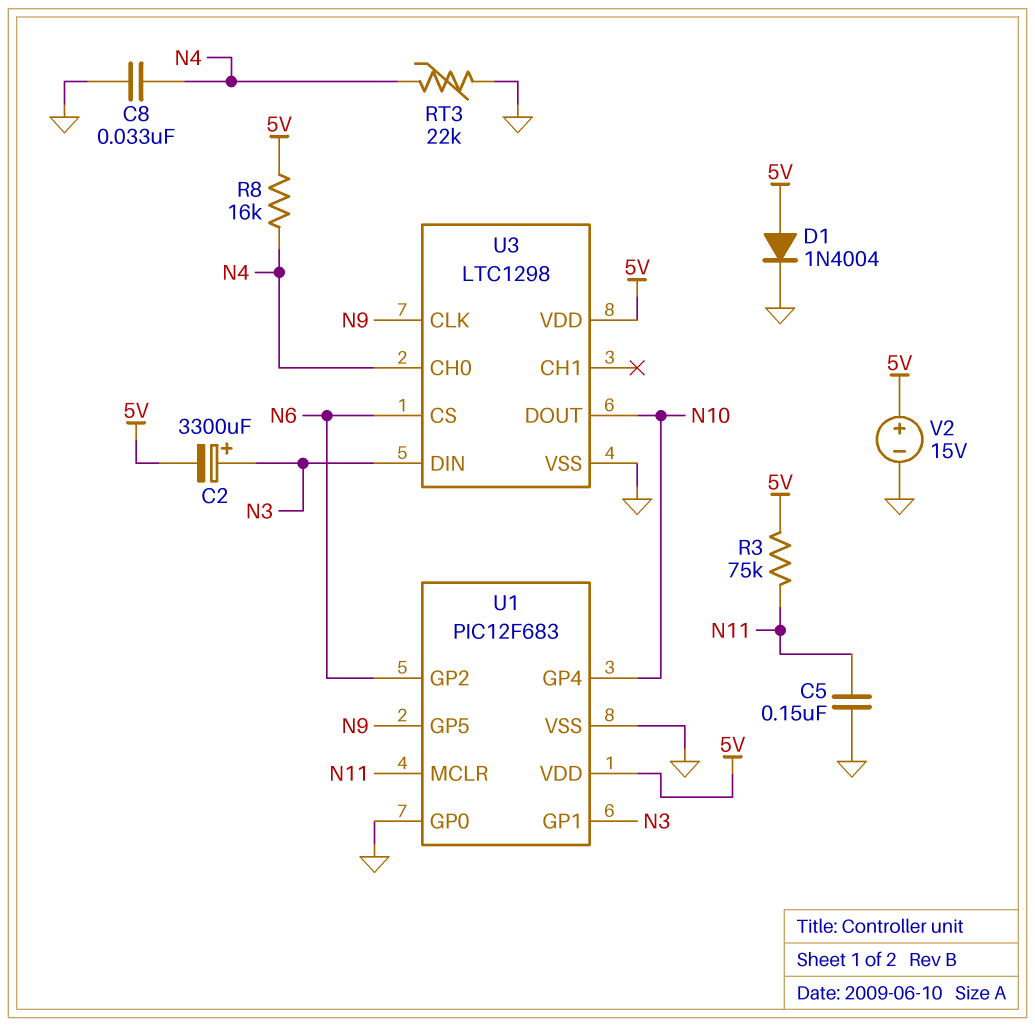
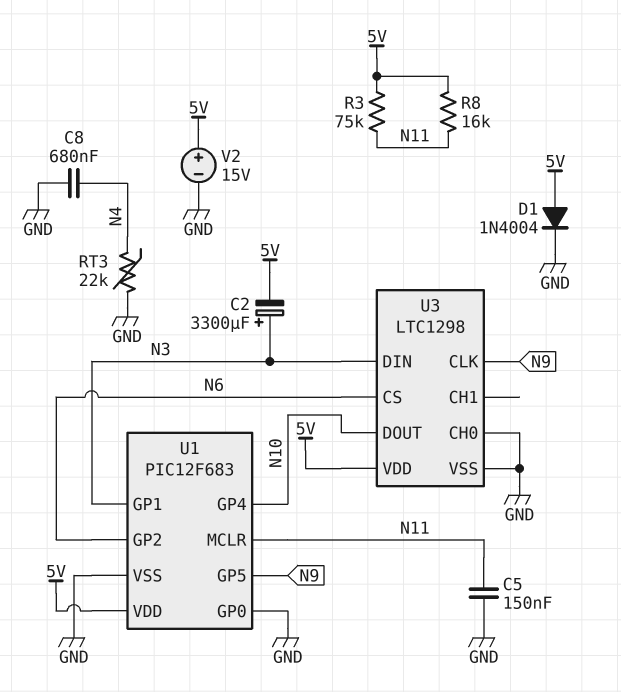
C8: 33nF (GND, N4) -> 680nF (GND, N4)
R8: 16k (5V, N4) -> 16k (5V, N11)
U3 pin CH0: N4 -> GND

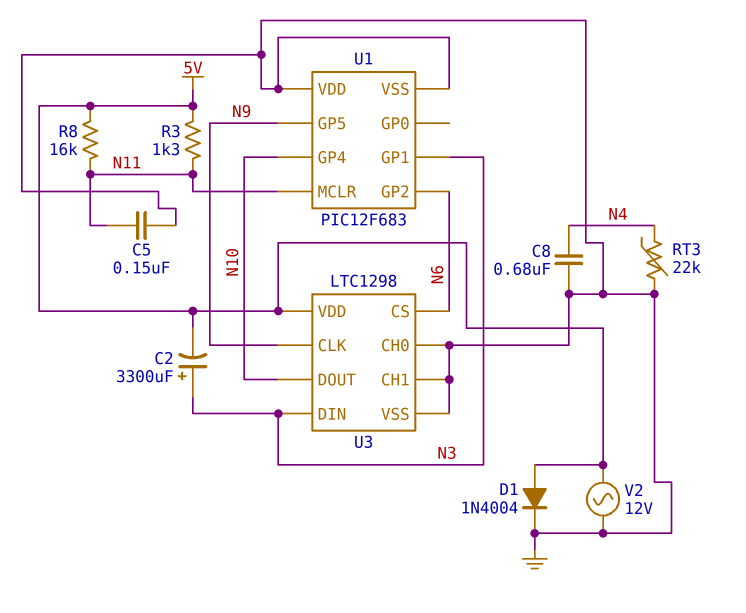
R3: 75k (5V, N11) -> 1.3k (5V, N11)
U1 pin GP0: GND -> none
U1 pin VDD: 5V -> GND
U3 pin CH1: none -> GND
V2: 15V (plus 5V, minus GND) -> AC 12V (5V, GND)

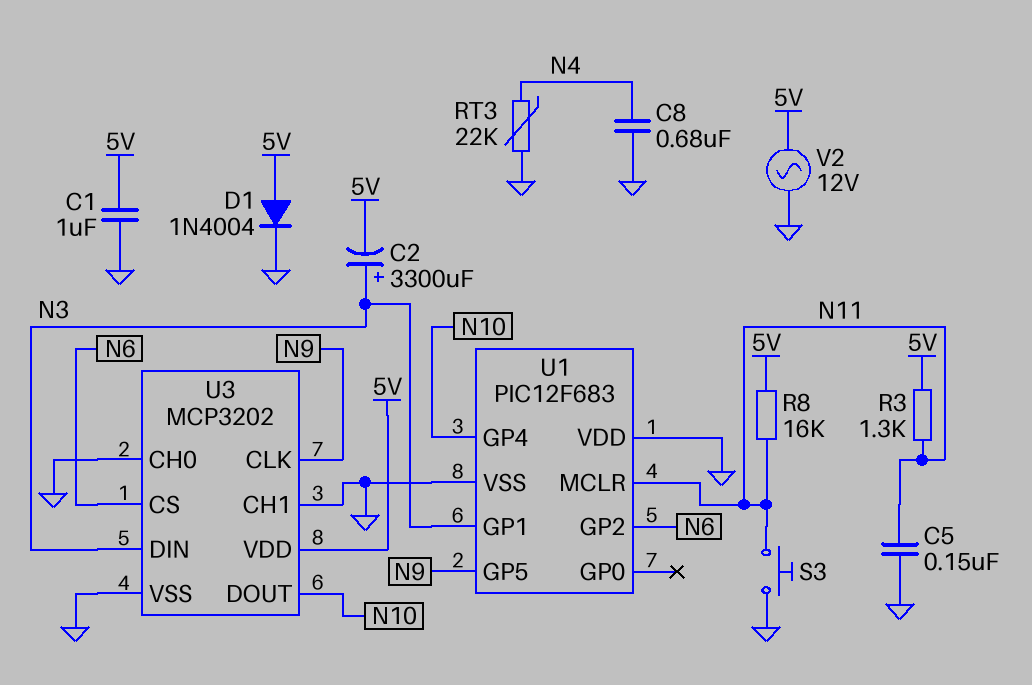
C1: none -> 1uF (5V, GND)
S3: none -> button (GND, N11)
U3: LTC1298 -> MCP3202

